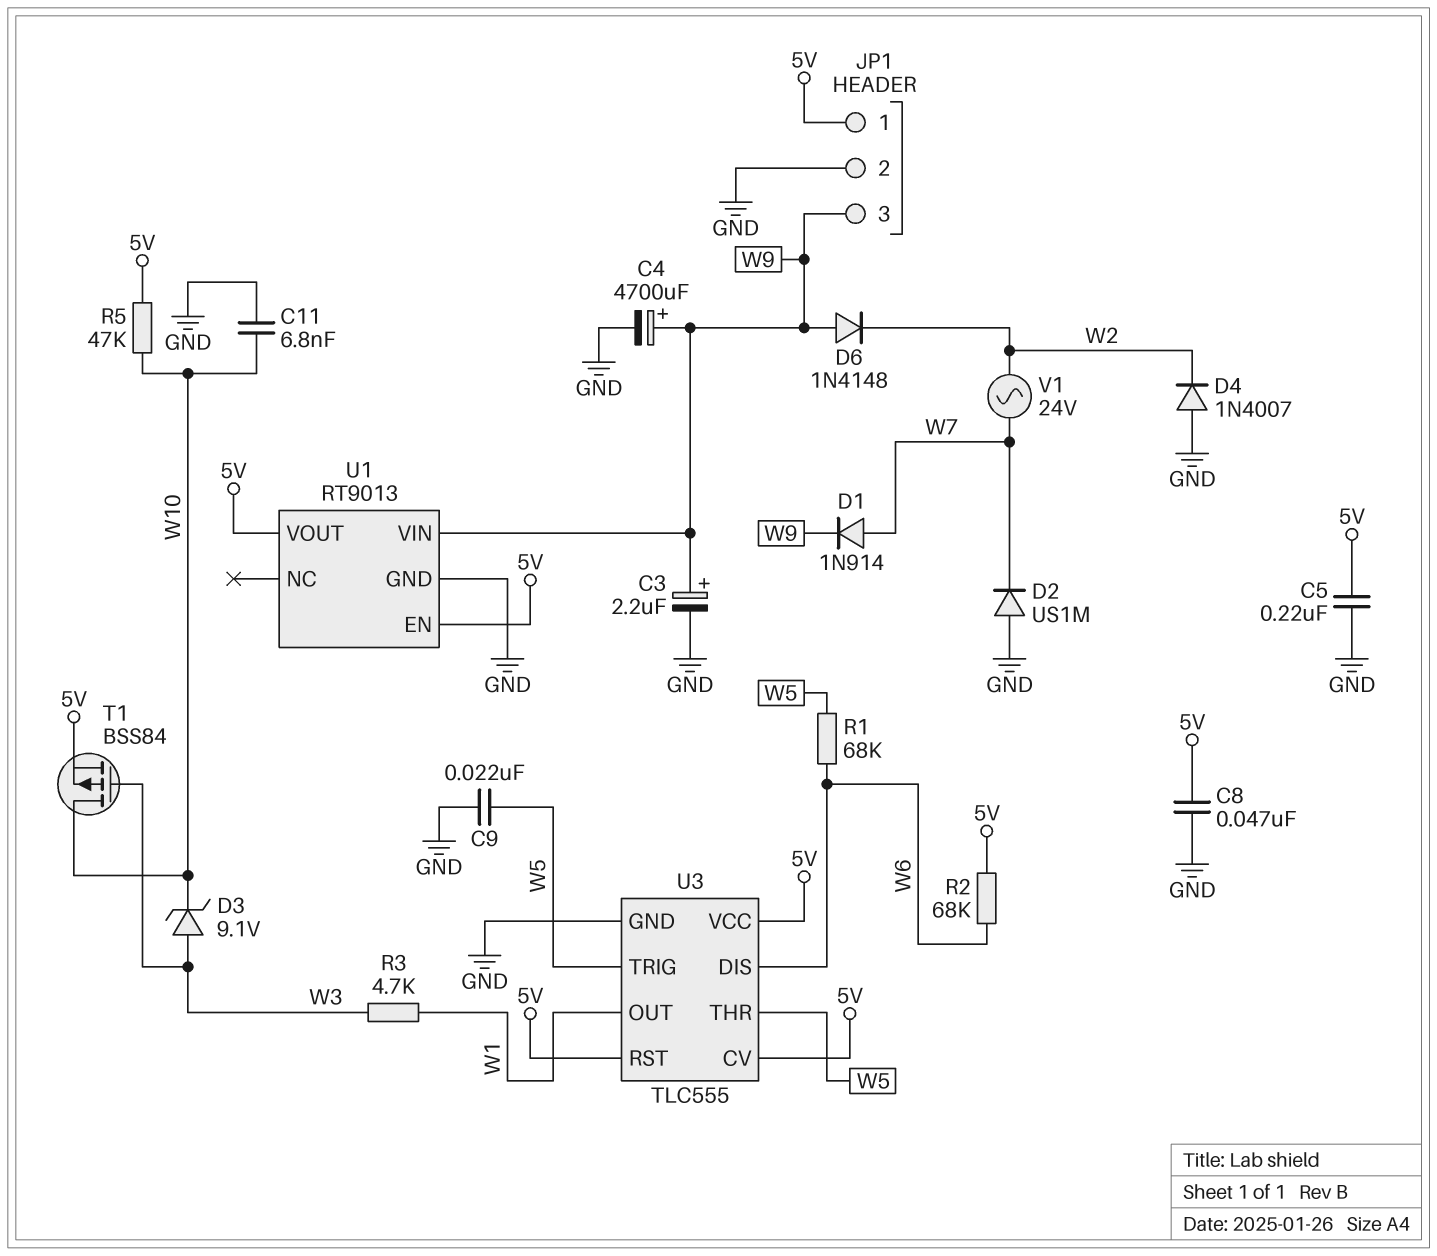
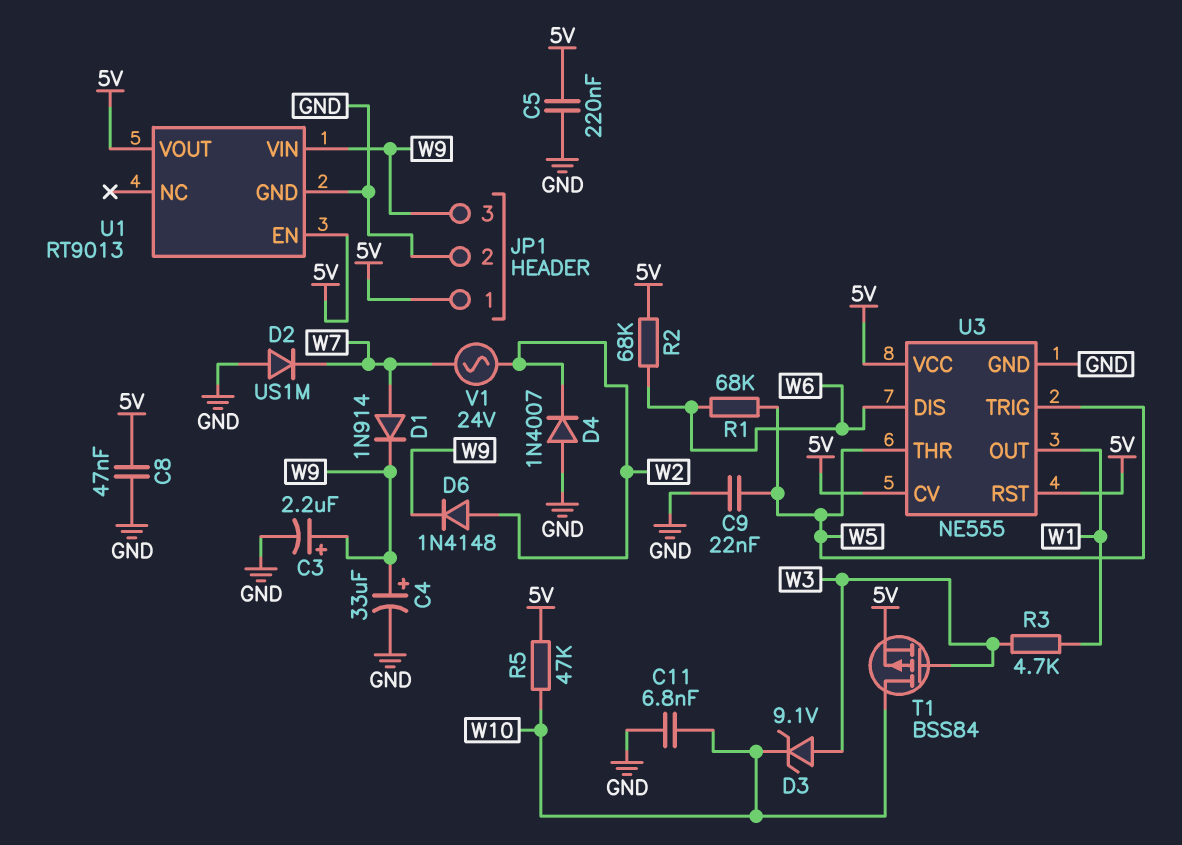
C4: 4700uF (plus W9, minus GND) -> 33uF (plus W9, minus GND)
D6: diode 1N4148 (A W9, K W2) -> diode 1N4148 (A W2, K W9)
U3: TLC555 -> NE555

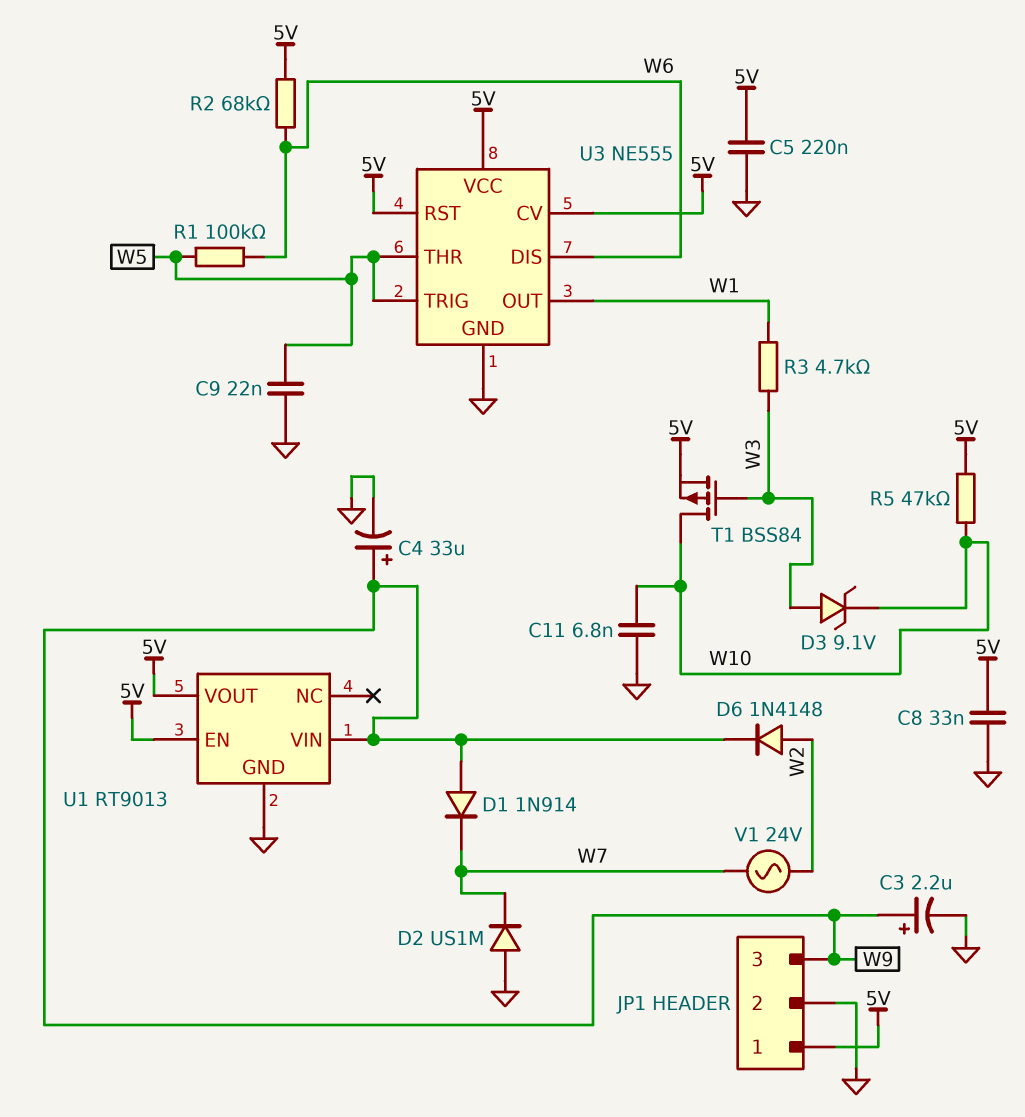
C8: 47nF (5V, GND) -> 33nF (5V, GND)
D1: diode 1N914 (A W7, K W9) -> diode 1N914 (A W9, K W7)
D4: diode 1N4007 (A GND, K W2) -> none
R1: 68k (W5, W6) -> 100k (W5, W6)

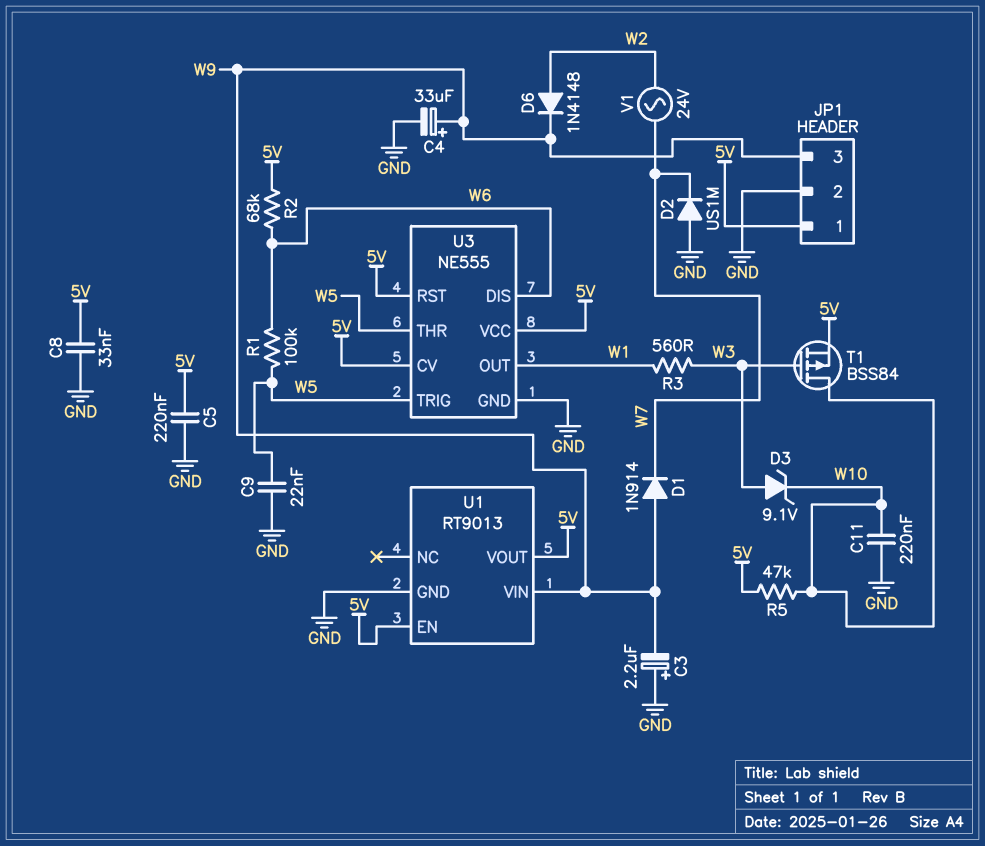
C3: 2.2uF (plus W9, minus GND) -> 2.2uF (plus GND, minus W9)
C11: 6.8nF (GND, W10) -> 220nF (GND, W10)
R3: 4.7k (W1, W3) -> 560 (W1, W3)

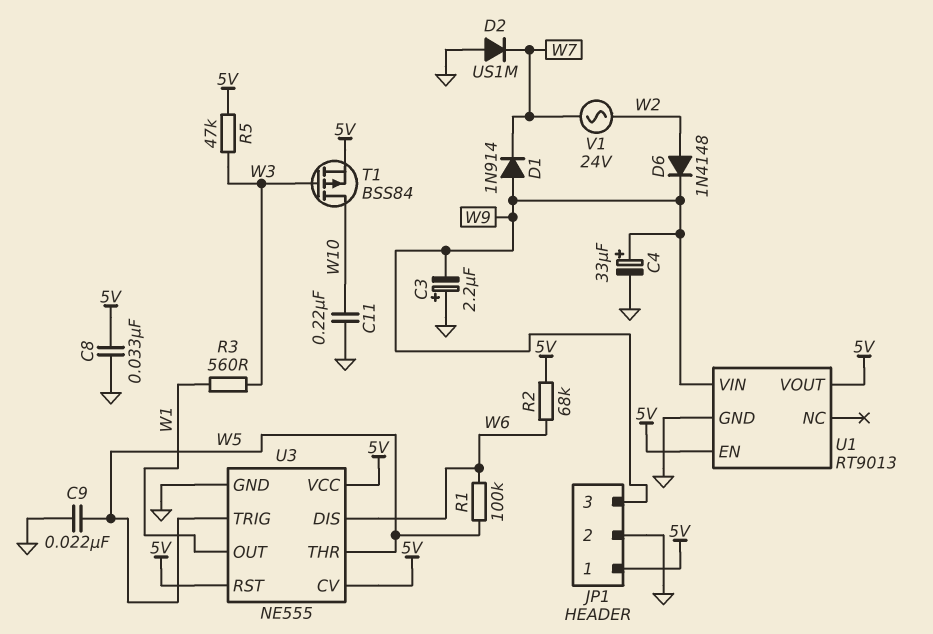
C5: 220nF (5V, GND) -> none
D3: zener 9.1V (A W3, K W10) -> none
R5: 47k (5V, W10) -> 47k (5V, W3)

